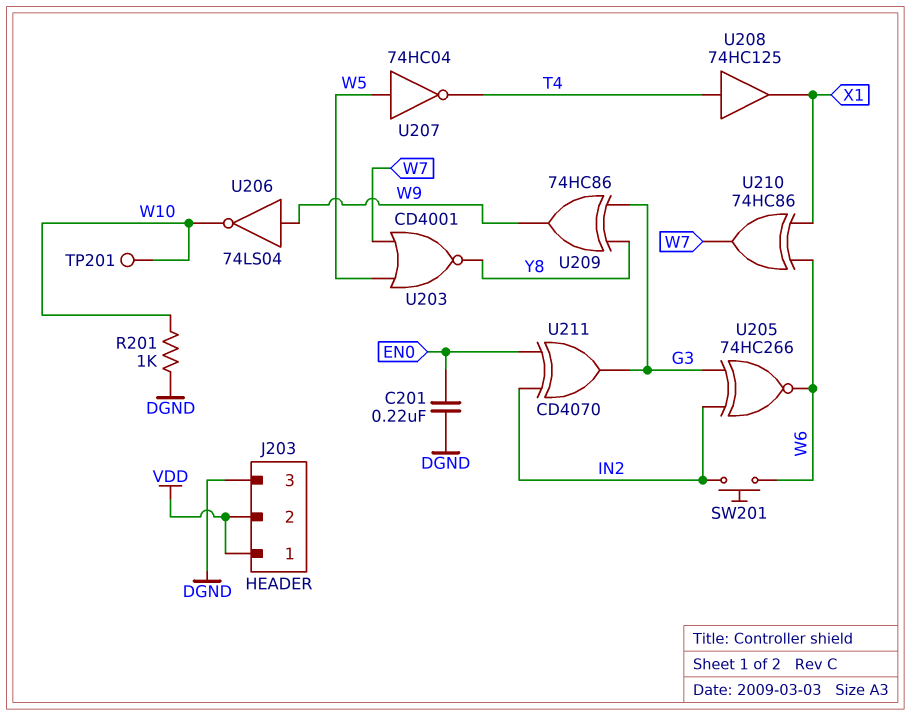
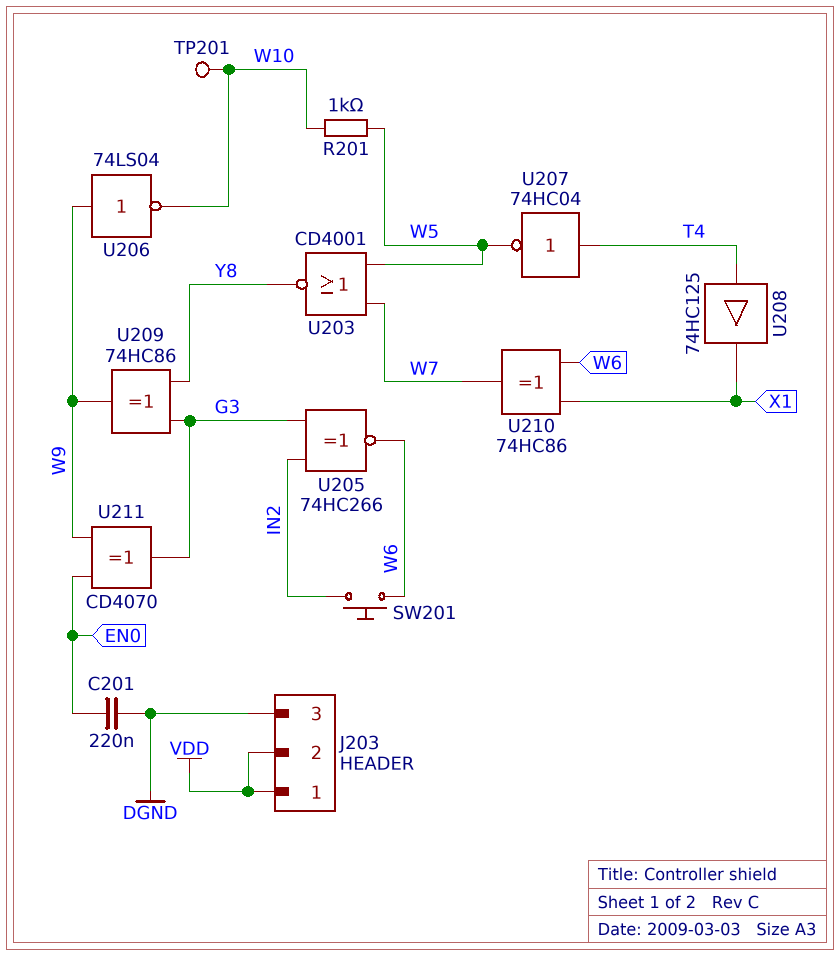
R201: 1k (DGND, W10) -> 1k (W5, W10)
U207: NOT 74HC04 (in W5, out T4) -> NOT 74HC04 (in T4, out W5)
U211: XOR CD4070 (in EN0, in IN2, out G3) -> XOR CD4070 (in EN0, in W9, out G3)

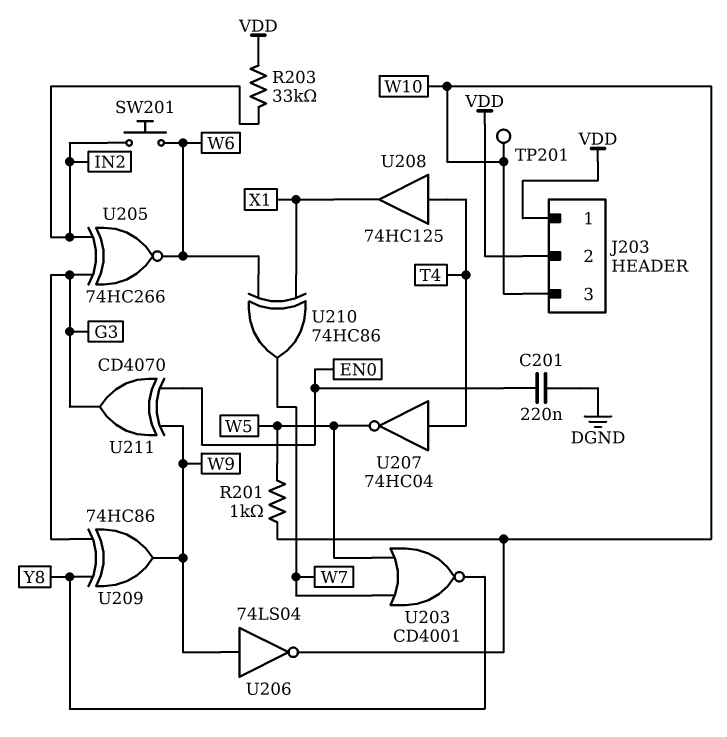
J203 pin 3: DGND -> W10
R203: none -> 33k (IN2, VDD)

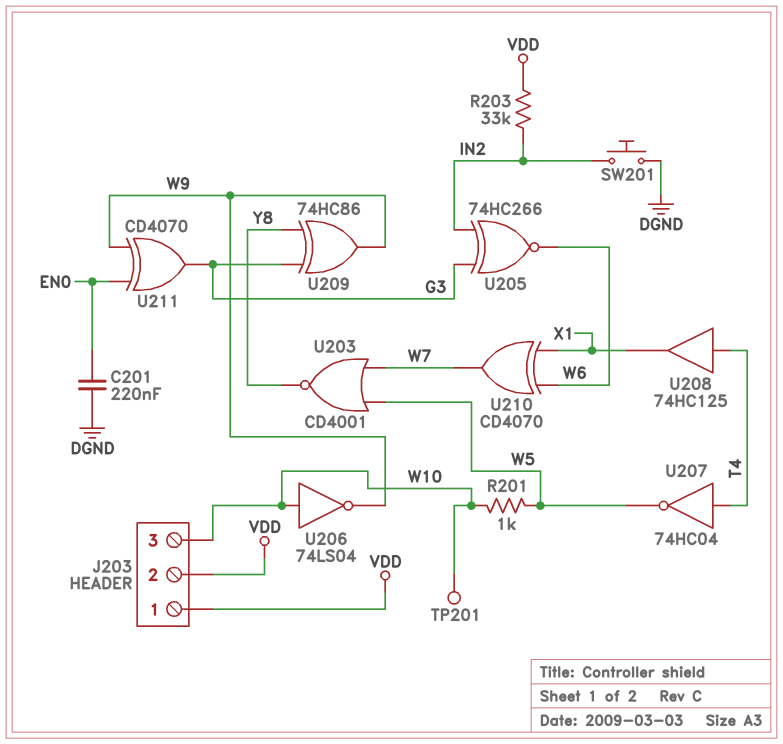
SW201: button (IN2, W6) -> button (DGND, IN2)
U206: NOT 74LS04 (in W9, out W10) -> NOT 74LS04 (in W10, out W9)
U210: XOR 74HC86 (in W6, in X1, out W7) -> XOR CD4070 (in W6, in X1, out W7)

